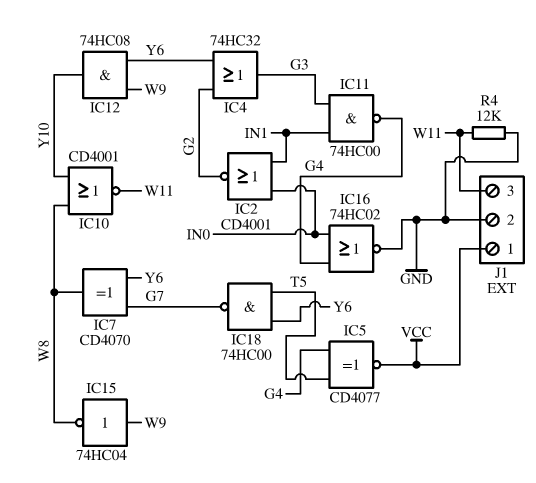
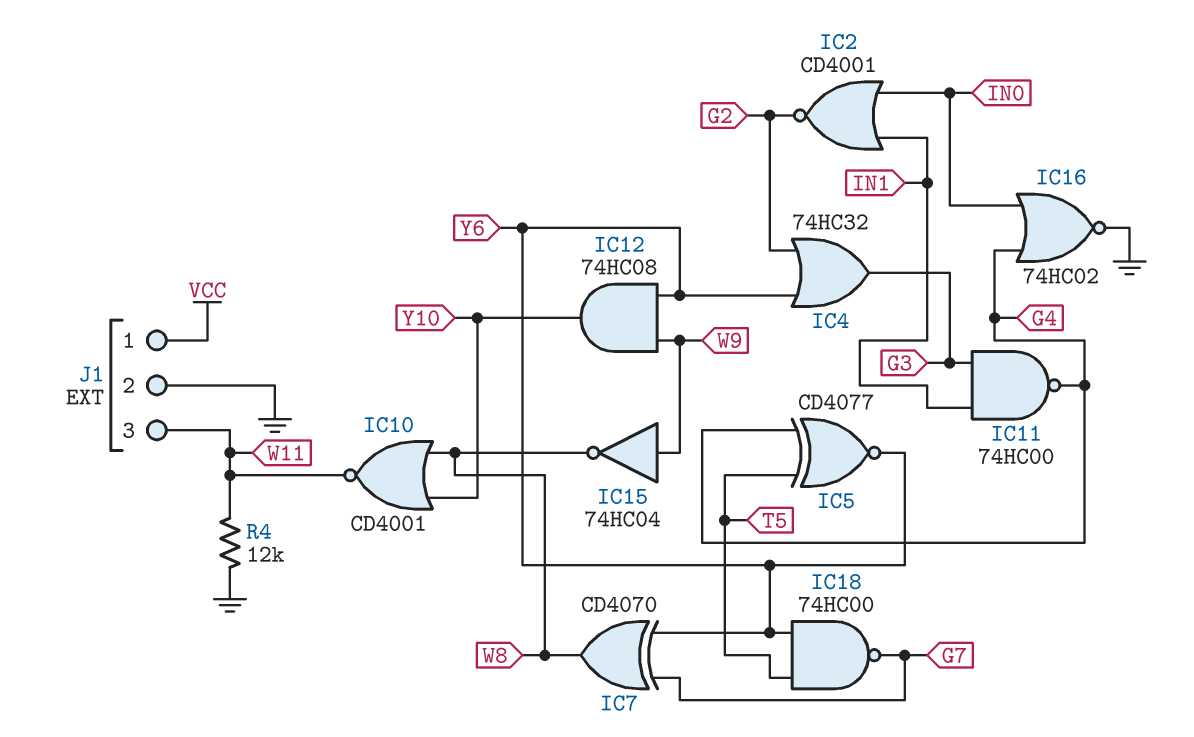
IC5: XNOR CD4077 (in G4, in T5, out VCC) -> XNOR CD4077 (in G4, in T5, out Y6)

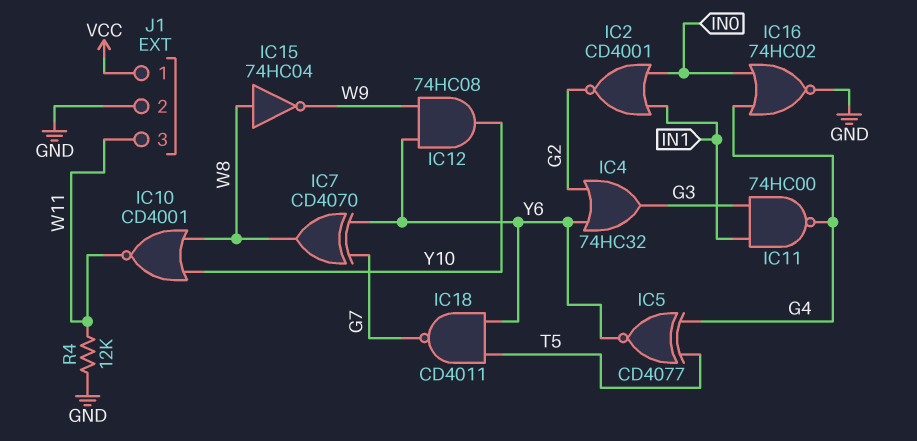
IC15: NOT 74HC04 (in W9, out W8) -> NOT 74HC04 (in W8, out W9)
IC18: NAND 74HC00 (in T5, in Y6, out G7) -> NAND CD4011 (in T5, in Y6, out G7)

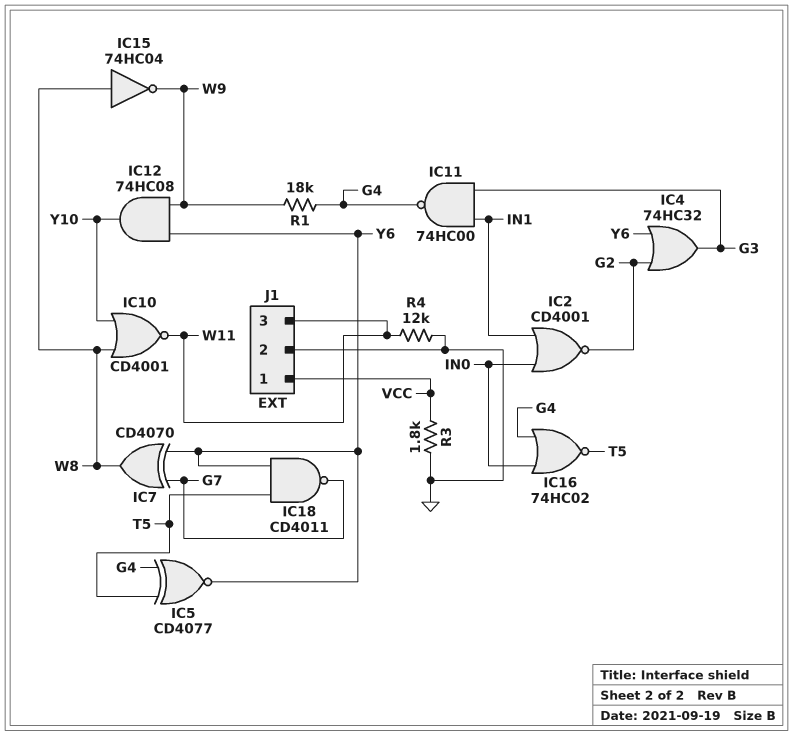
IC16: NOR 74HC02 (in G4, in IN0, out GND) -> NOR 74HC02 (in G4, in IN0, out T5)
R1: none -> 18k (G4, W9)
R3: none -> 1.8k (GND, VCC)

